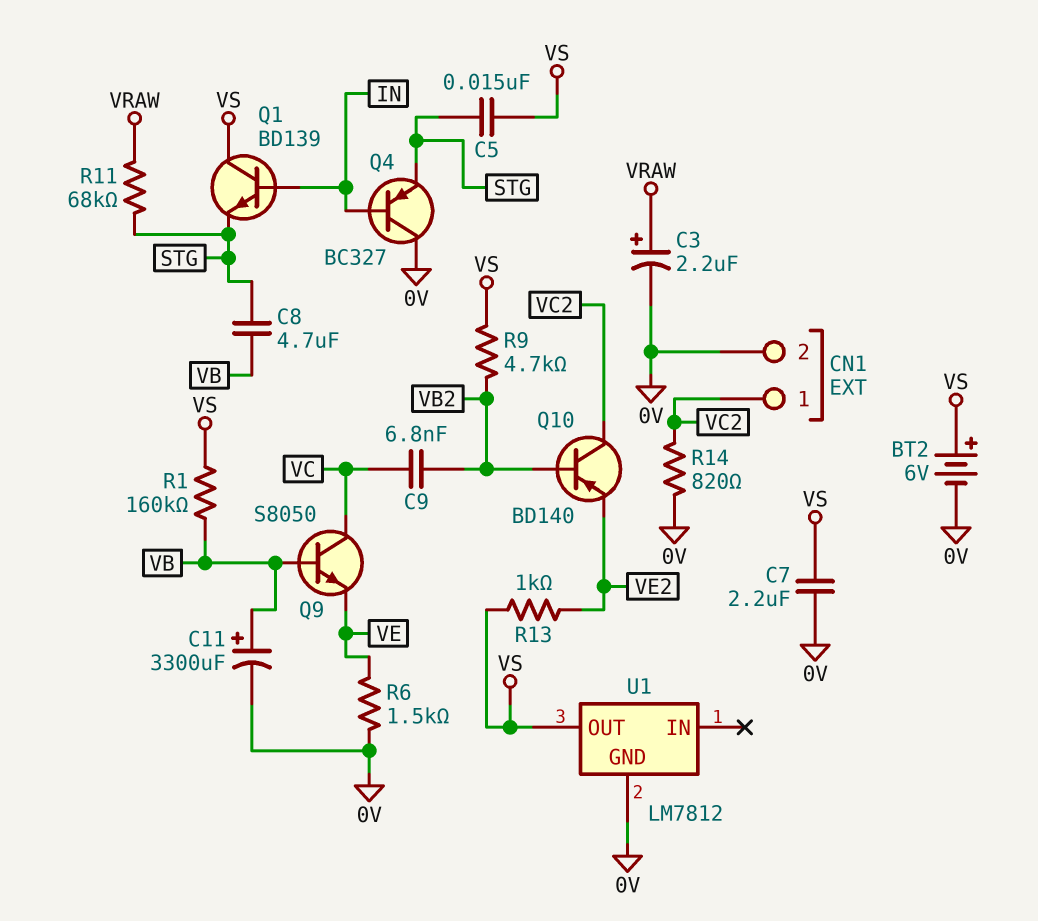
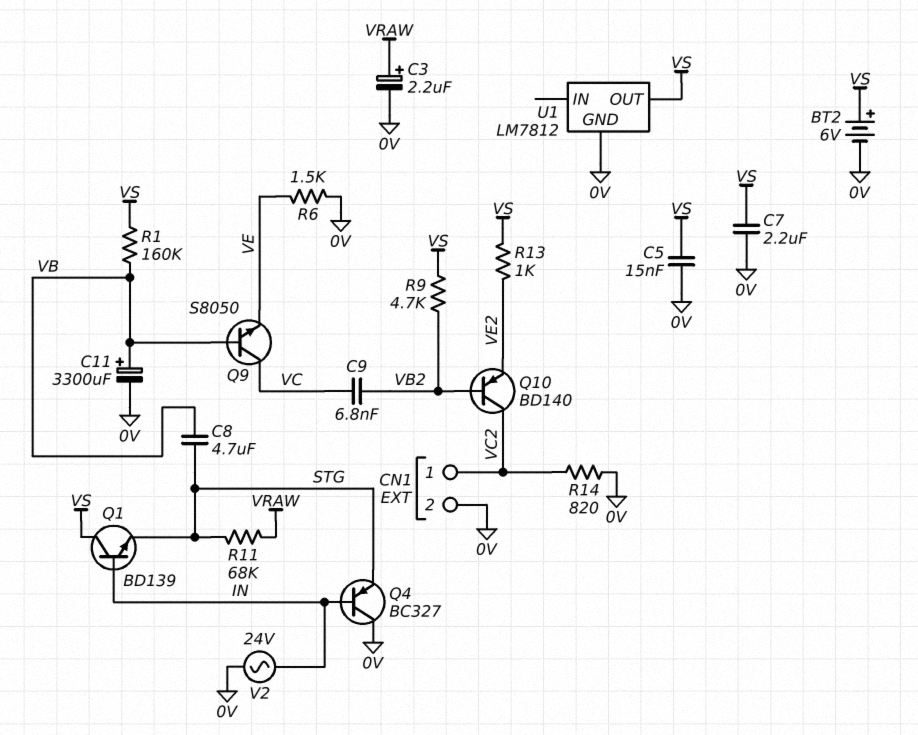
C5: 15nF (STG, VS) -> 15nF (0V, VS)
V2: none -> AC 24V (0V, IN)

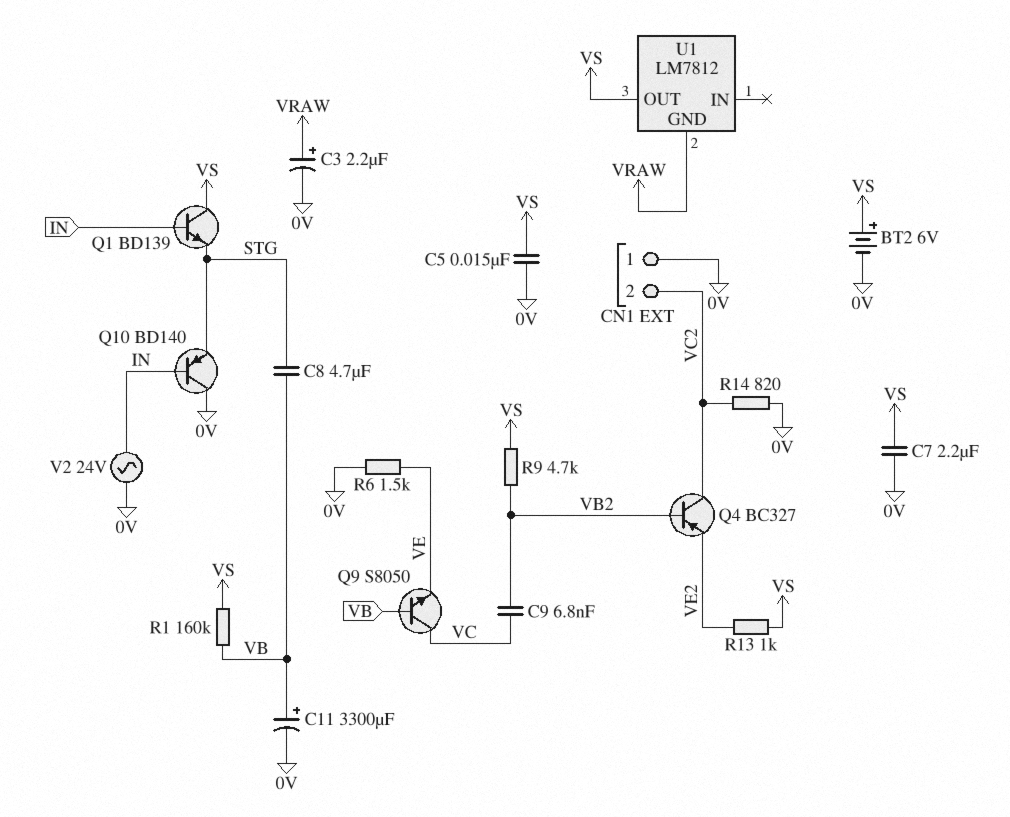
CN1 pin 1: VC2 -> 0V
CN1 pin 2: 0V -> VC2
Q4: PNP BC327 (B IN, C 0V, E STG) -> PNP BC327 (B VB2, C VC2, E VE2)
Q10: PNP BD140 (B VB2, C VC2, E VE2) -> PNP BD140 (B IN, C 0V, E STG)
R11: 68k (STG, VRAW) -> none
U1 pin GND: 0V -> VRAW

